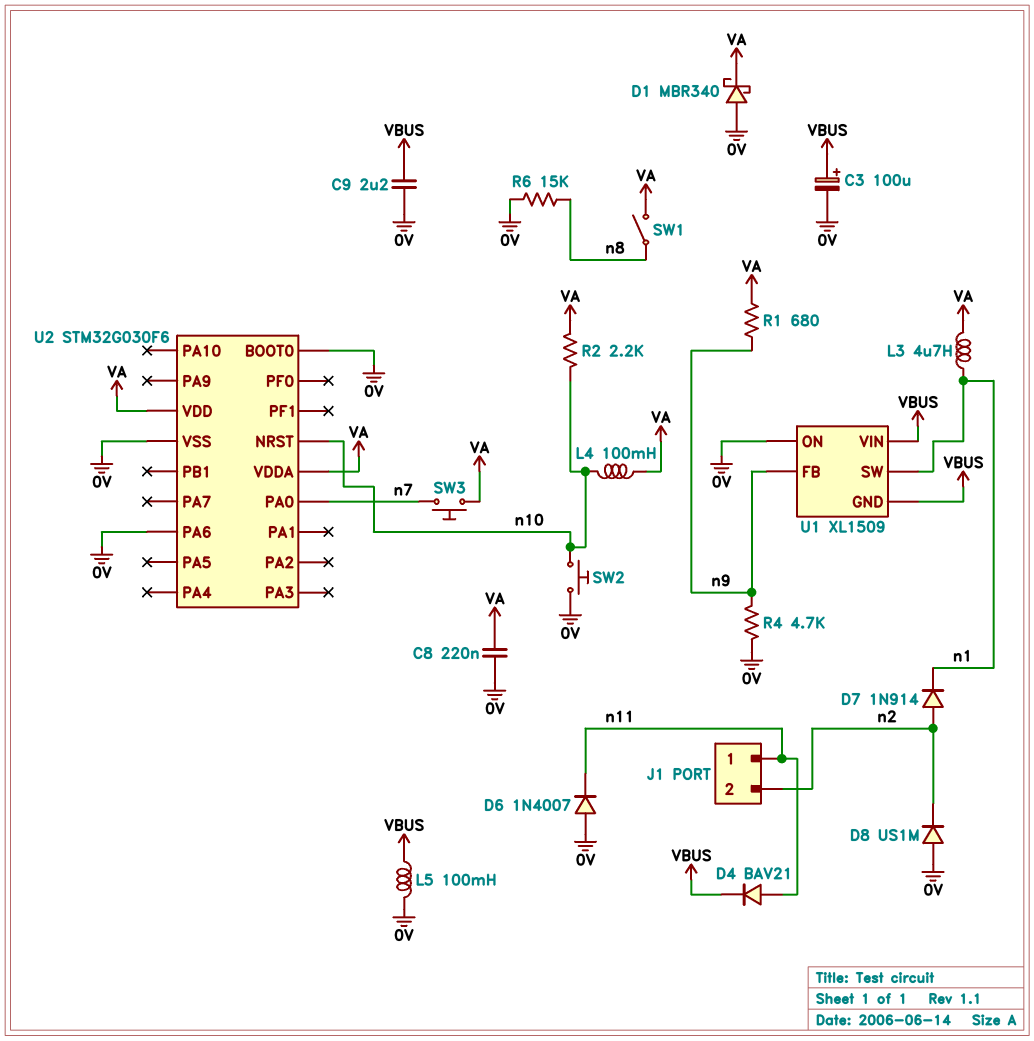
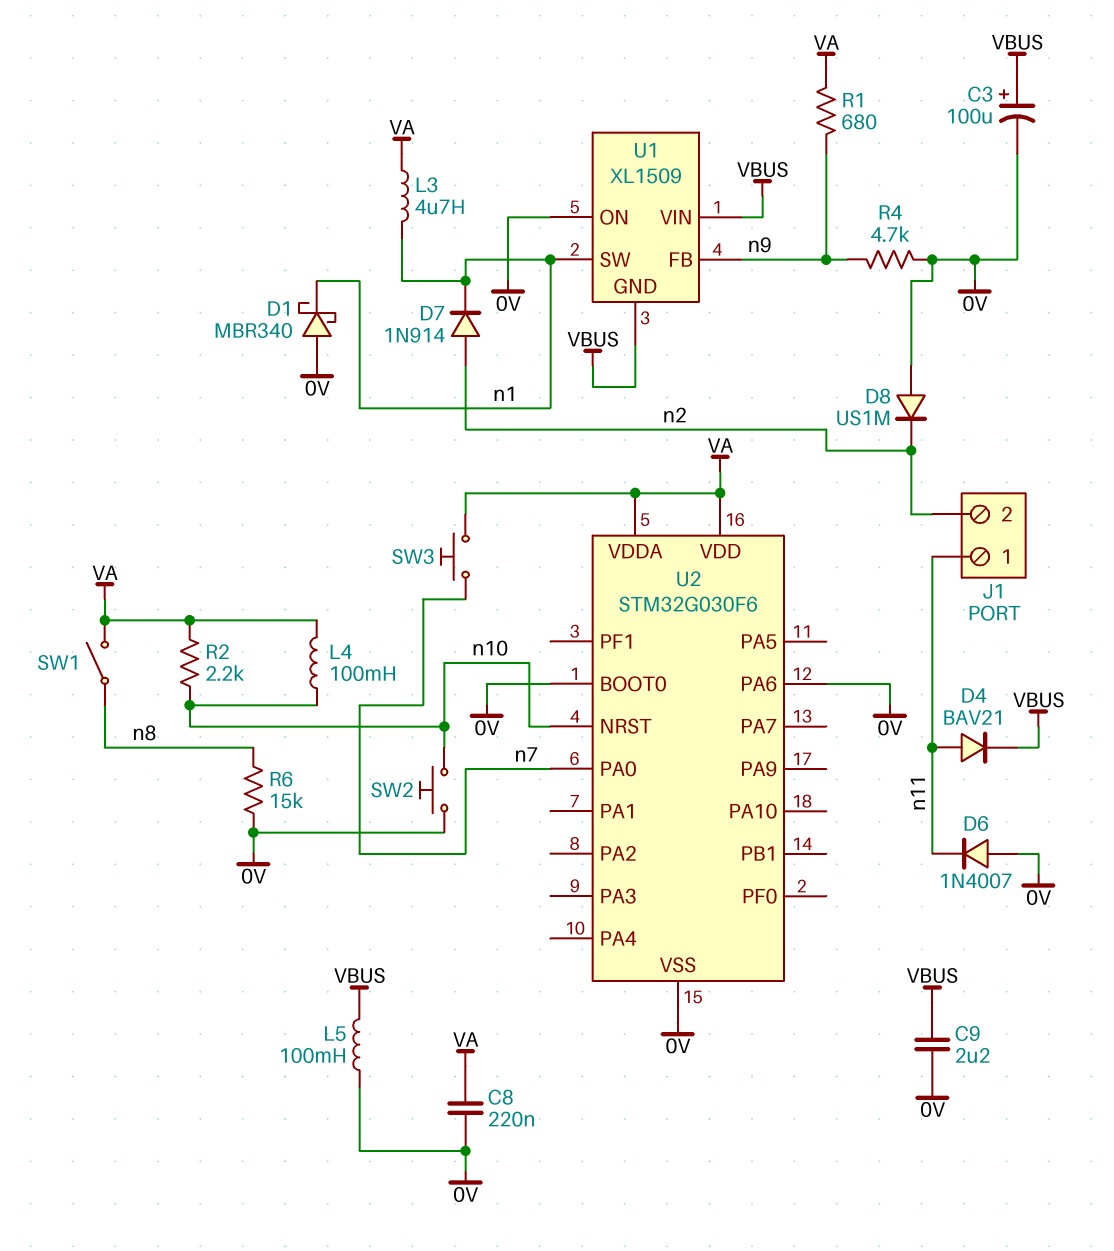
D1: schottky MBR340 (A 0V, K VA) -> schottky MBR340 (A 0V, K n1)

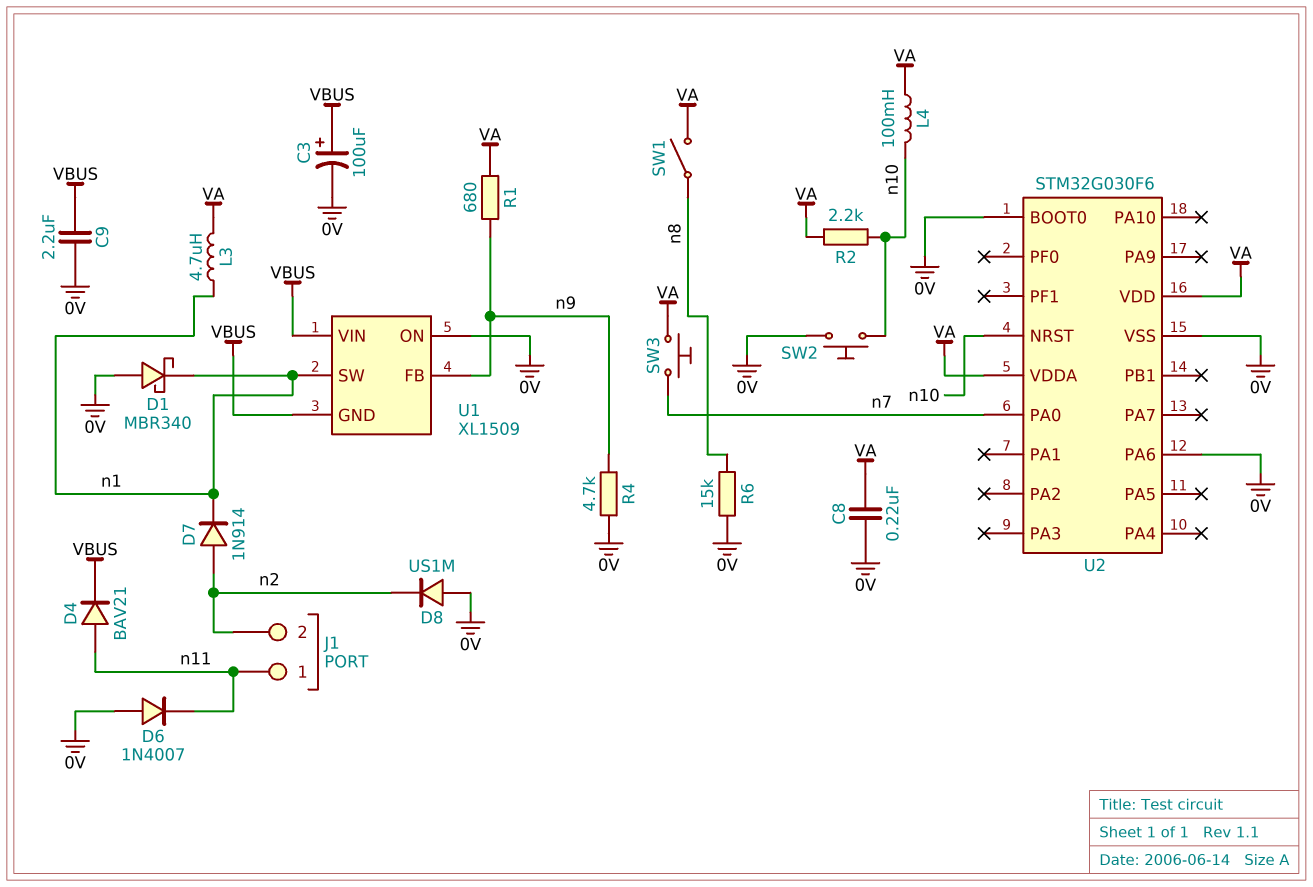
L5: 100mH (0V, VBUS) -> none

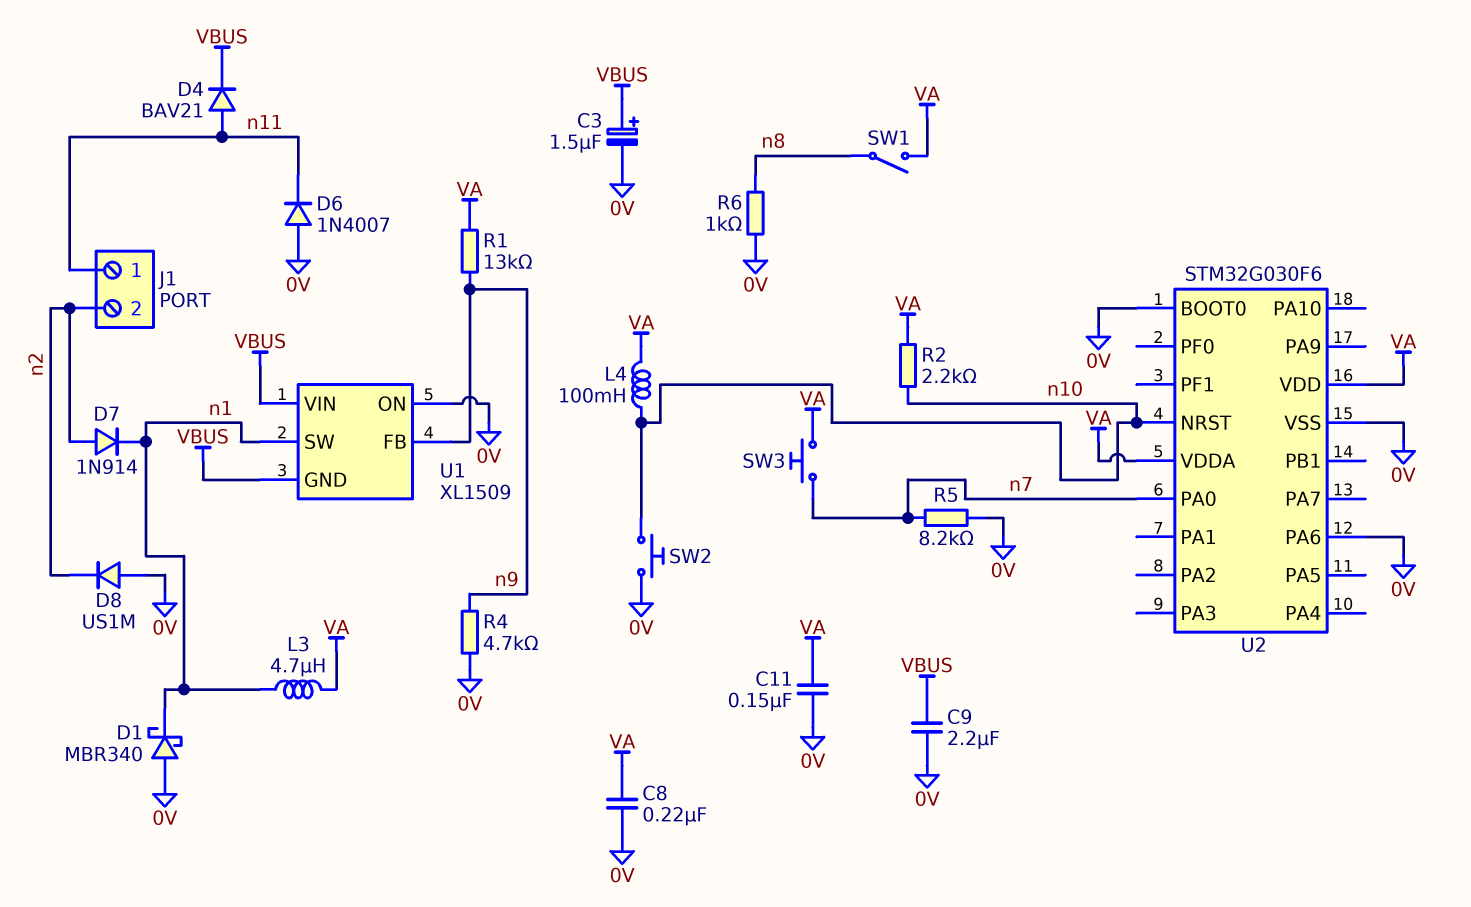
C3: 100uF (plus VBUS, minus 0V) -> 1.5uF (plus VBUS, minus 0V)
C11: none -> 150nF (0V, VA)
R1: 680 (VA, n9) -> 13k (VA, n9)
R5: none -> 8.2k (0V, n7)
R6: 15k (0V, n8) -> 1k (0V, n8)

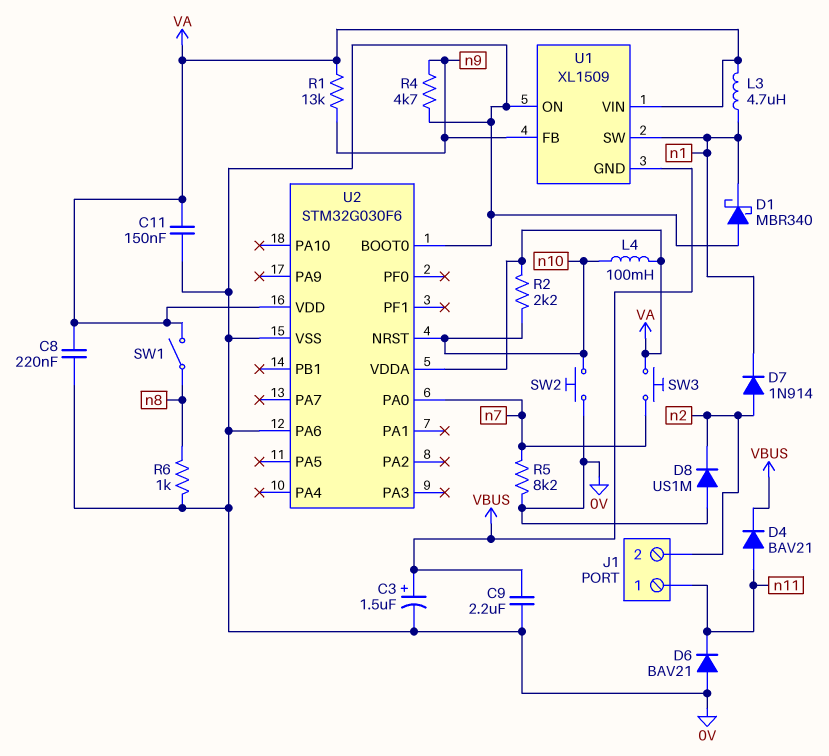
D6: diode 1N4007 (A 0V, K n11) -> diode BAV21 (A 0V, K n11)
U1 pin VIN: VBUS -> VA

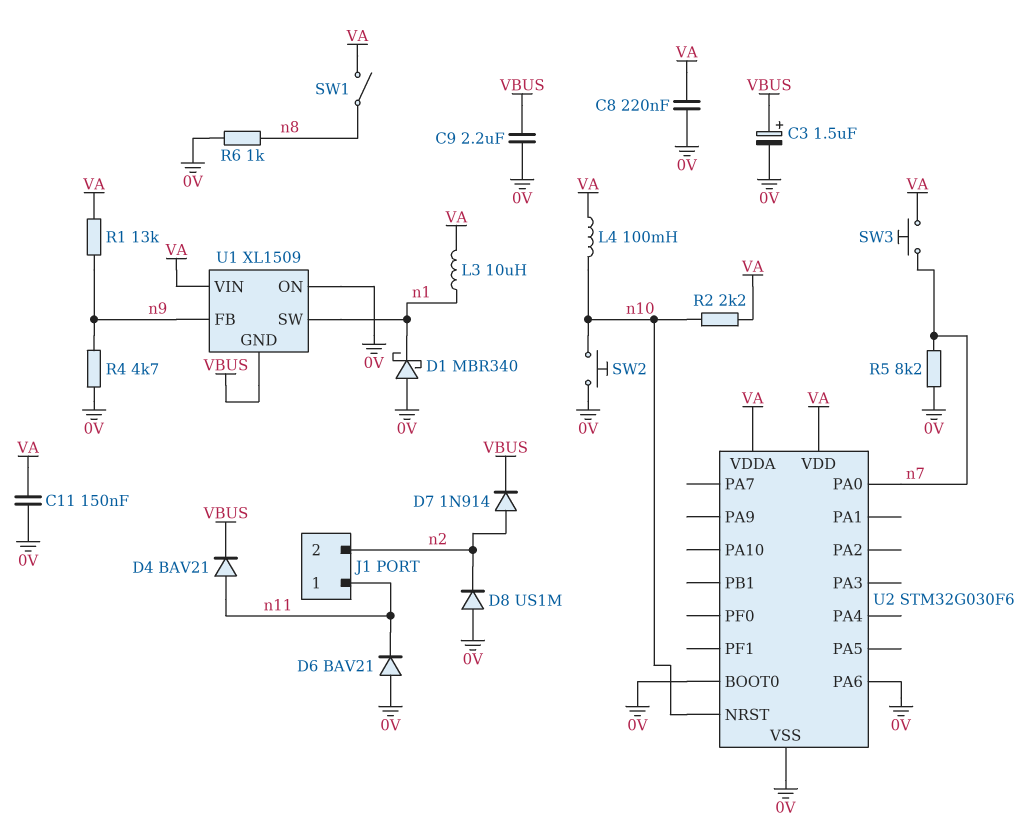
D7: diode 1N914 (A n2, K n1) -> diode 1N914 (A n2, K VBUS)
L3: 4.7uH (VA, n1) -> 10uH (VA, n1)

